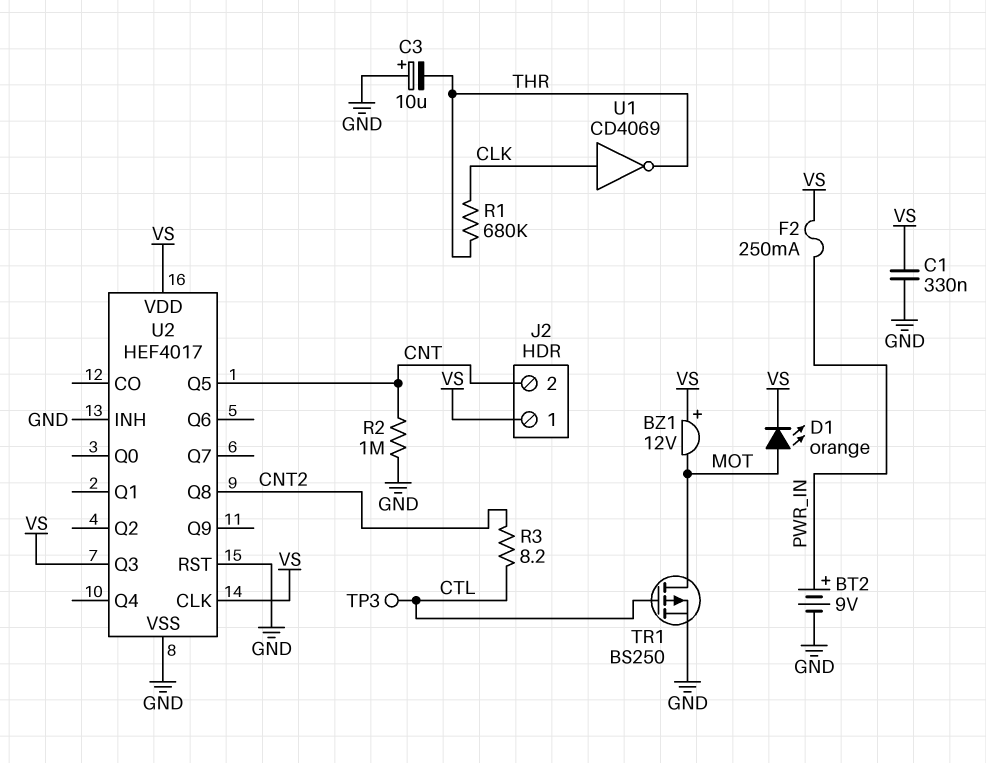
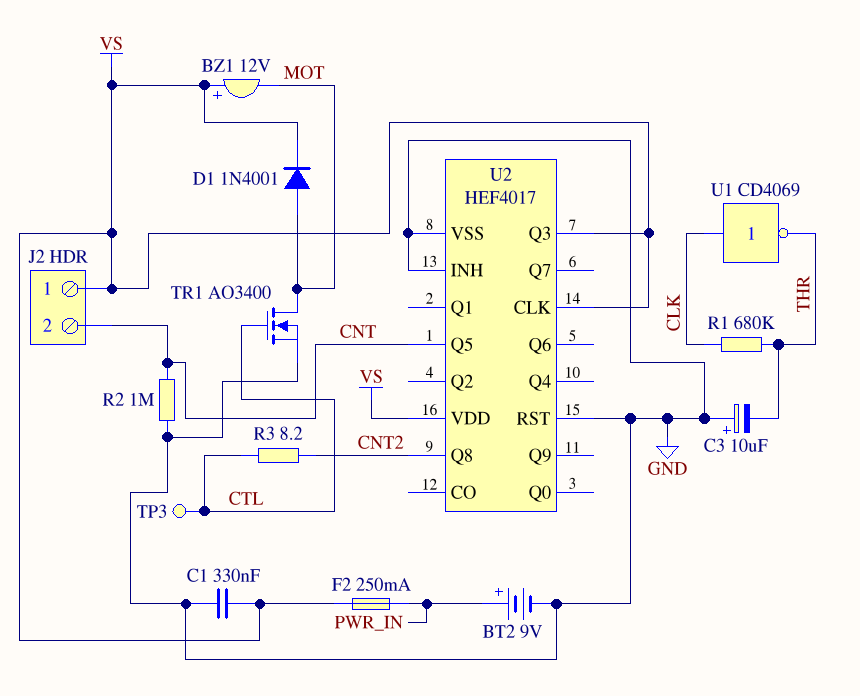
D1: LED orange (A MOT, K VS) -> diode 1N4001 (A MOT, K VS)
TR1: PMOS BS250 (G CTL, D MOT, S GND) -> NMOS AO3400 (G CTL, D MOT, S GND)

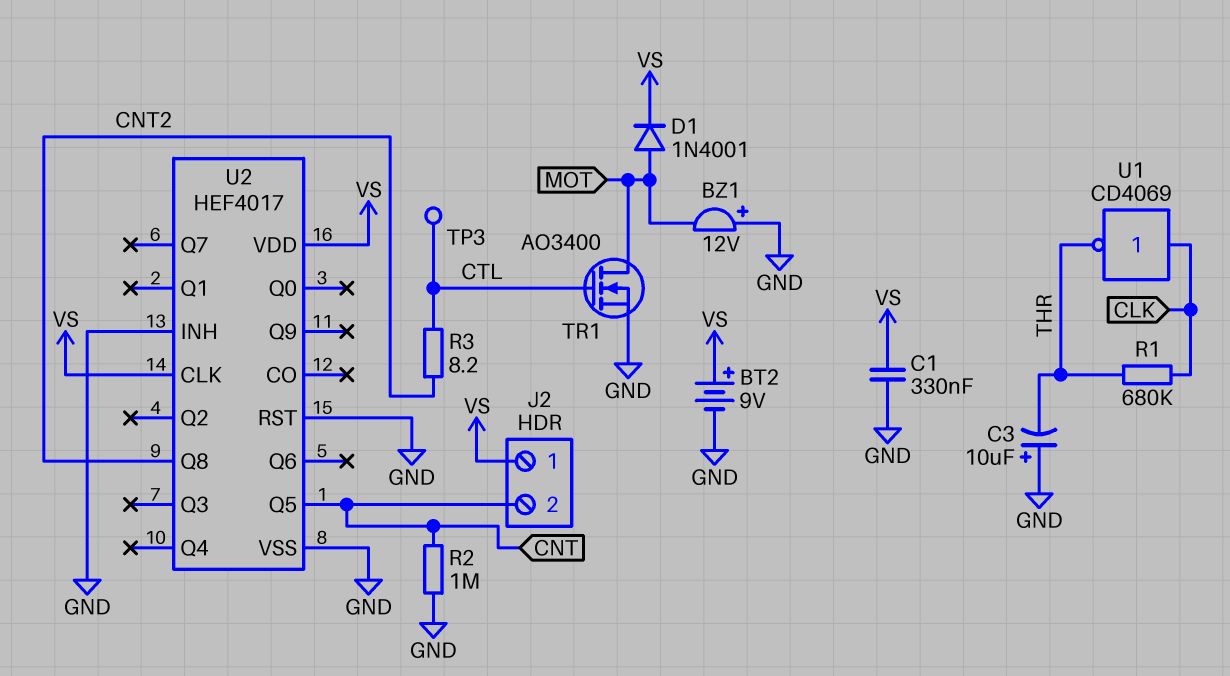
BT2: 9V (plus PWR_IN, minus GND) -> 9V (plus VS, minus GND)
BZ1: buzzer 12V (plus VS, minus MOT) -> buzzer 12V (plus GND, minus MOT)
F2: 250mA (PWR_IN, VS) -> none
U2 pin Q3: VS -> none

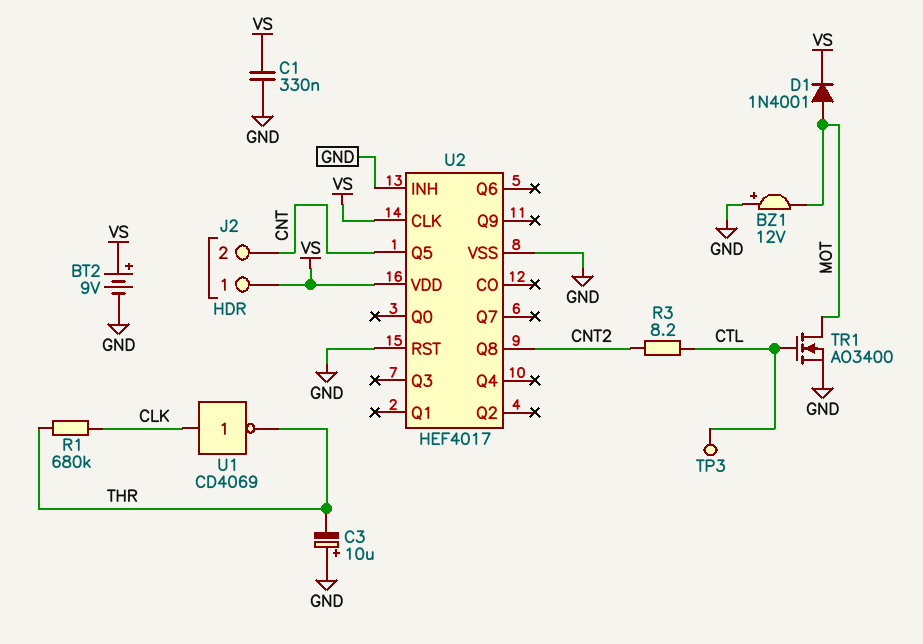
R2: 1M (CNT, GND) -> none

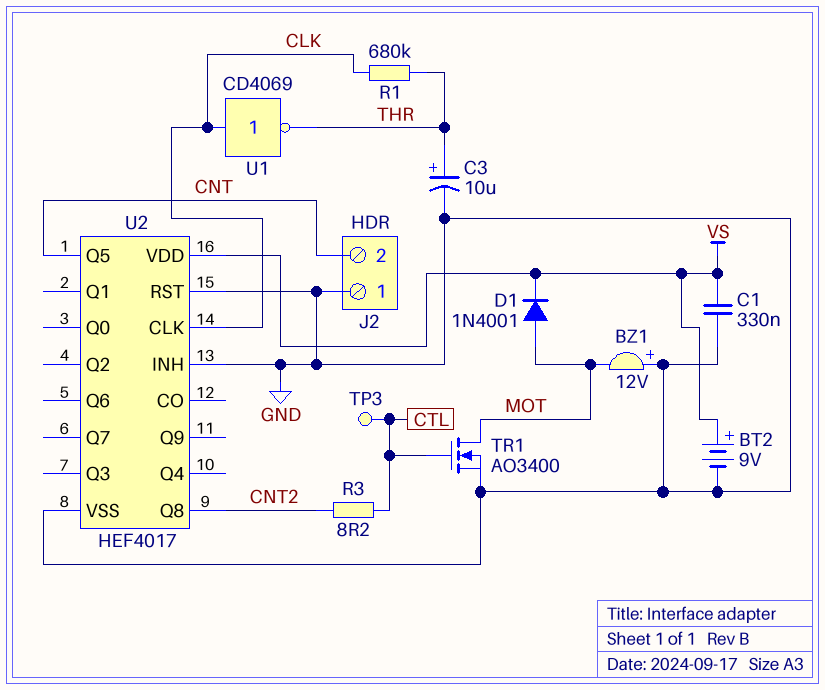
C3: 10uF (plus GND, minus THR) -> 10uF (plus THR, minus GND)
J2 pin 1: VS -> GND
U2 pin CLK: VS -> CLK

